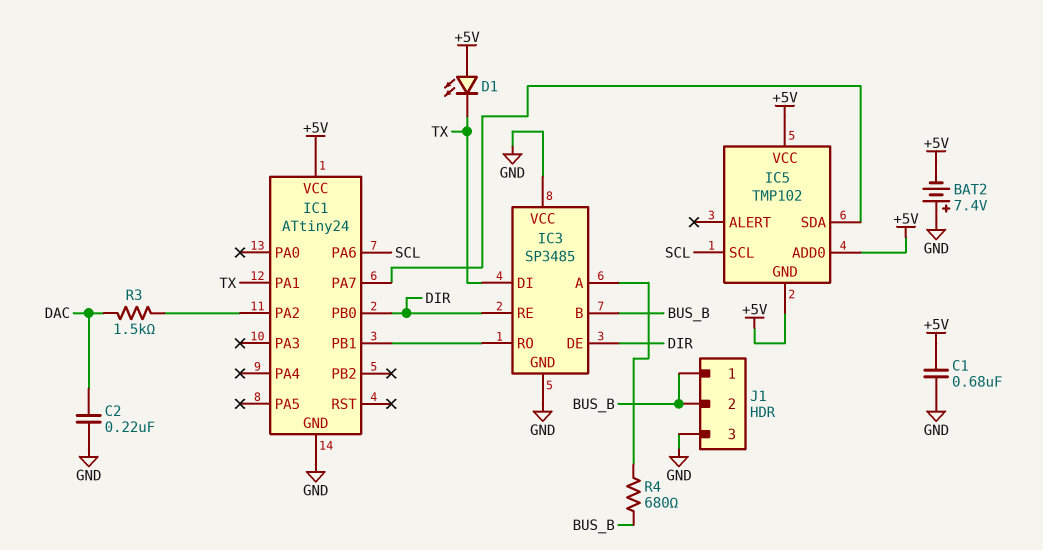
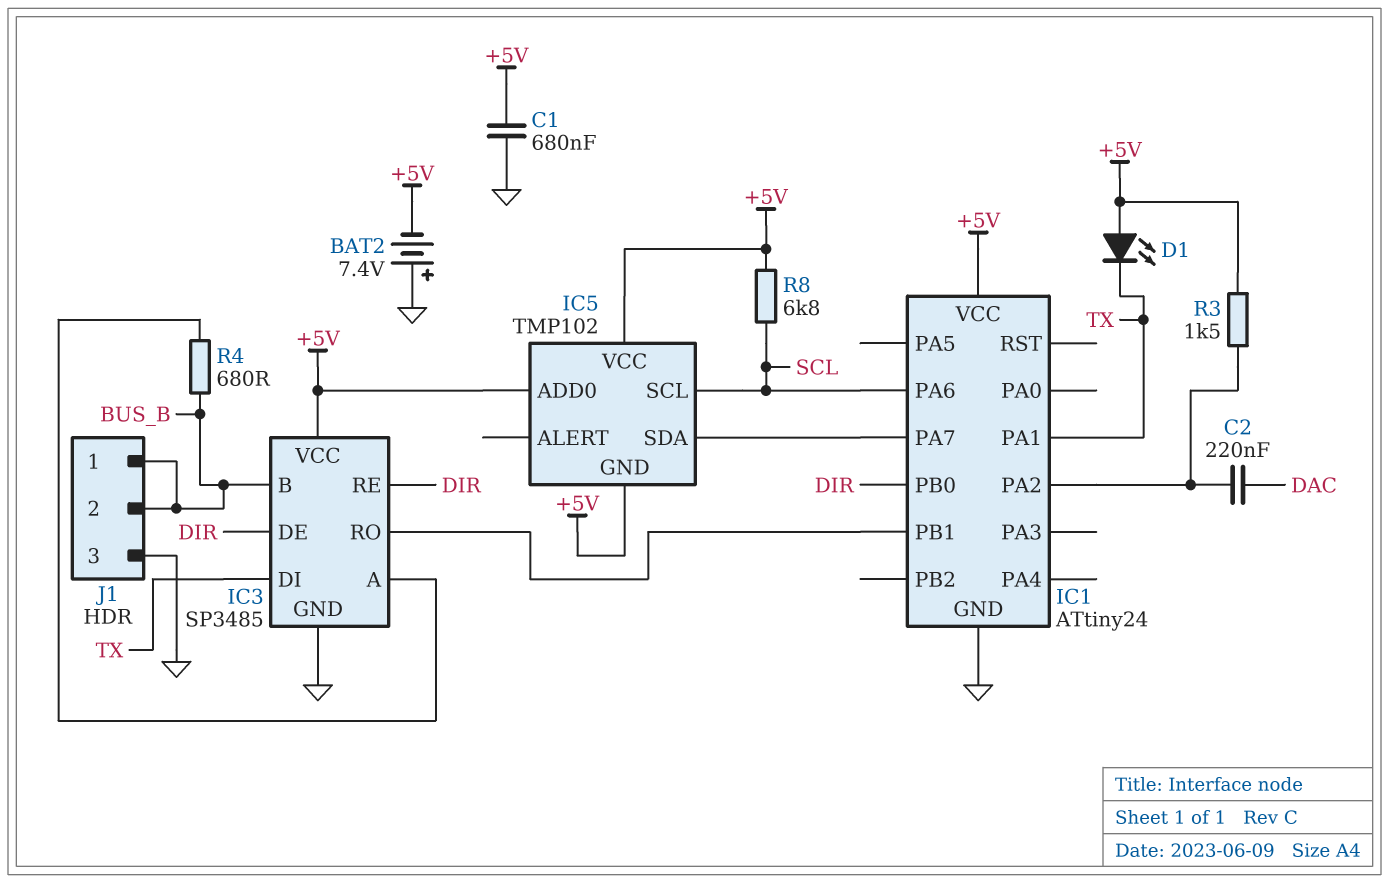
C2: 220nF (DAC, GND) -> 220nF (DAC, IC1/PA2)
IC3 pin VCC: GND -> +5V
R3: 1.5k (DAC, IC1/PA2) -> 1.5k (+5V, IC1/PA2)
R8: none -> 6.8k (+5V, SCL)

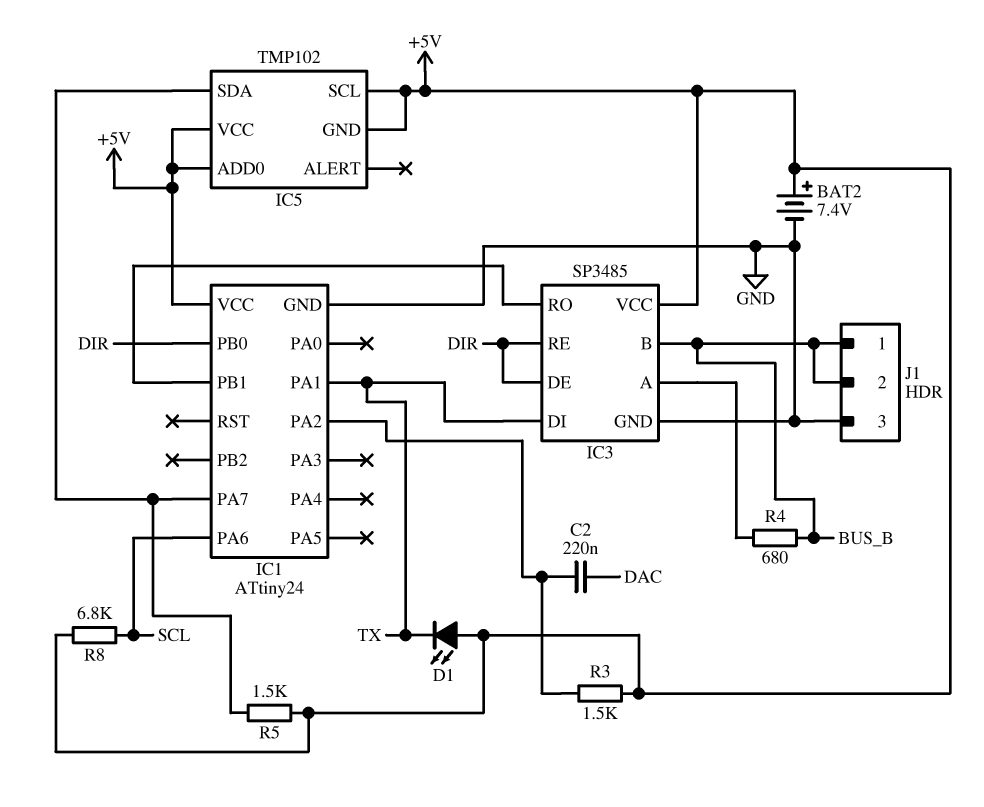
BAT2: 7.4V (plus GND, minus +5V) -> 7.4V (plus +5V, minus GND)
C1: 680nF (+5V, GND) -> none
IC5 pin SCL: SCL -> +5V
R5: none -> 1.5k (+5V, IC1/PA7)

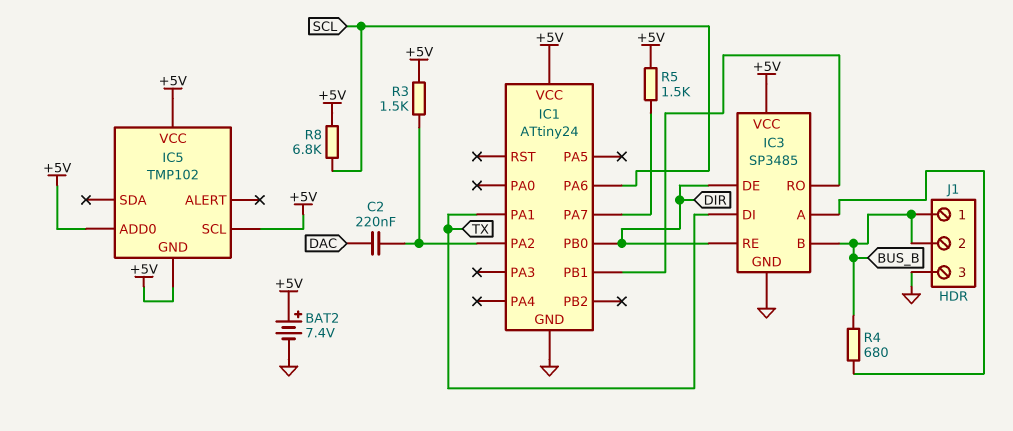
D1: LED (A +5V, K TX) -> none
IC5 pin SDA: IC1/PA7 -> none

